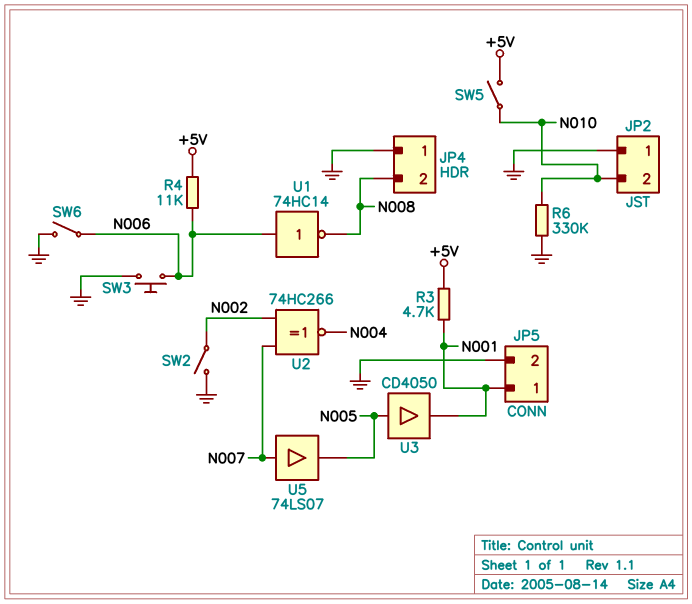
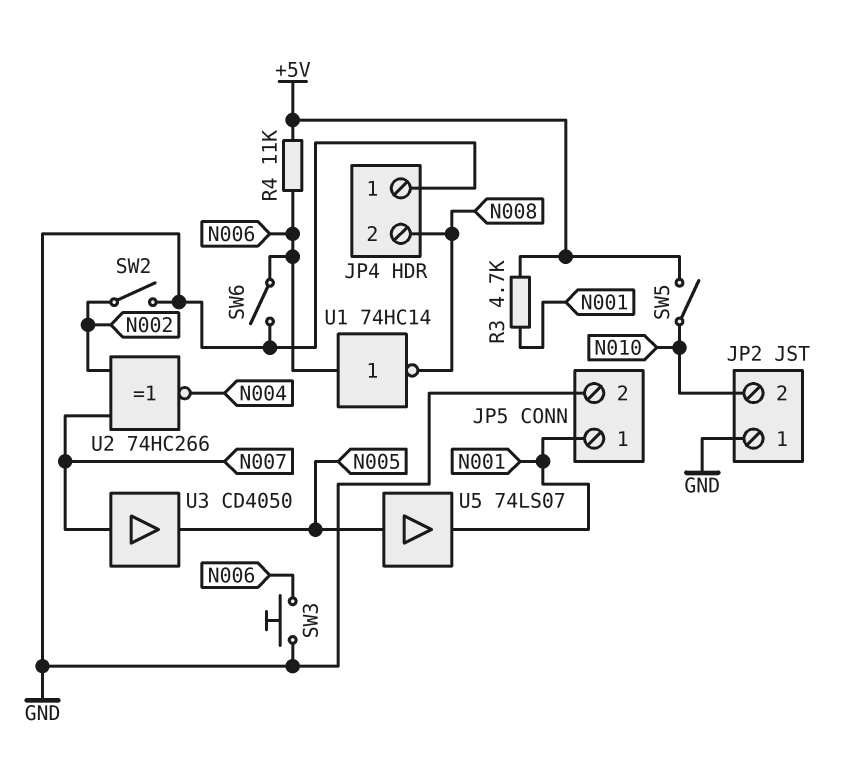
R6: 330k (GND, N010) -> none
U3: buffer CD4050 (in N005, out N001) -> buffer CD4050 (in N007, out N005)
U5: buffer 74LS07 (in N007, out N005) -> buffer 74LS07 (in N005, out N001)

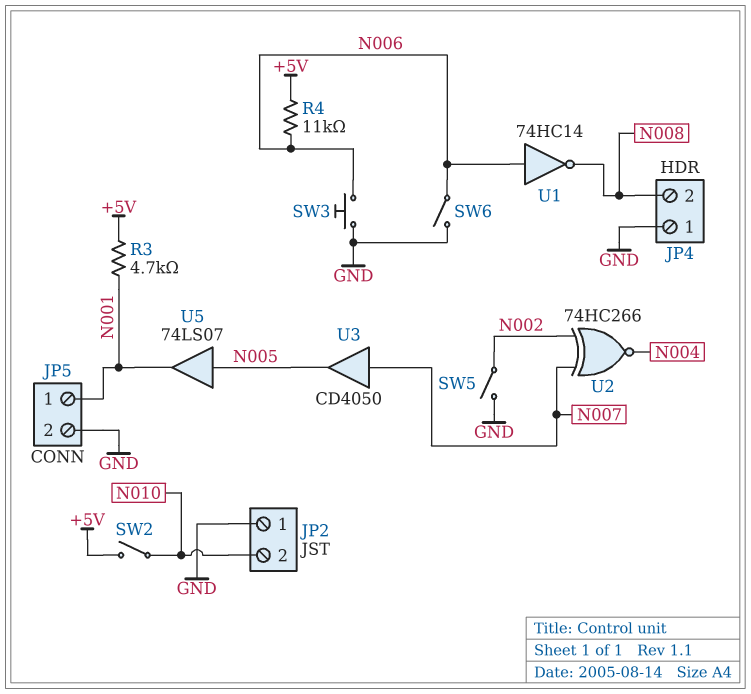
SW2: switch (GND, N002) -> switch (+5V, N010)
SW5: switch (+5V, N010) -> switch (GND, N002)

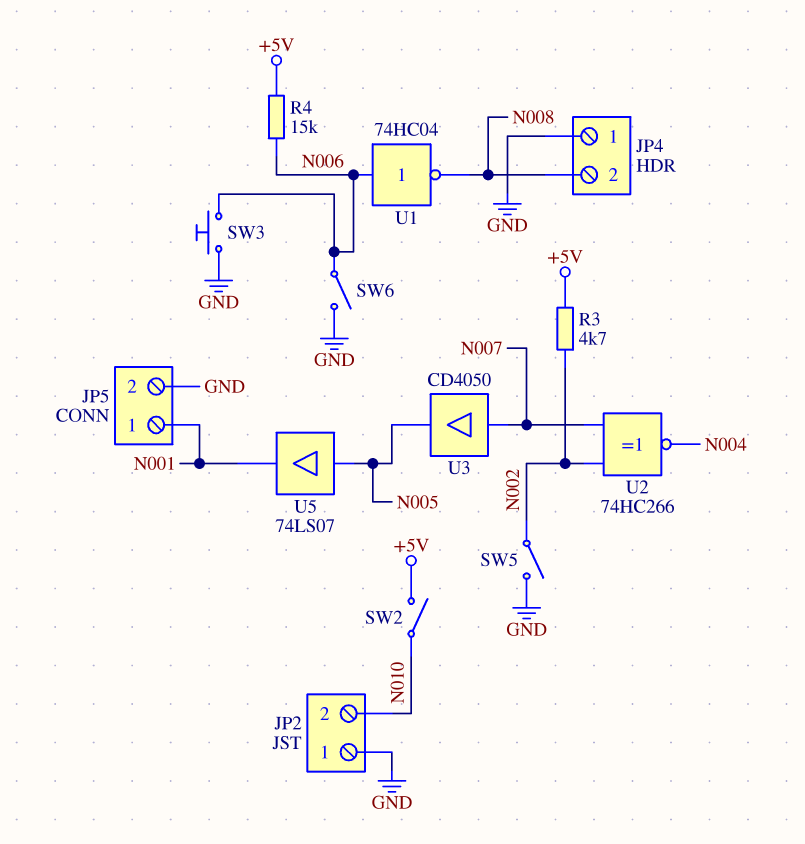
R3: 4.7k (+5V, N001) -> 4.7k (+5V, N002)
R4: 11k (+5V, N006) -> 15k (+5V, N006)
U1: NOT 74HC14 (in N006, out N008) -> NOT 74HC04 (in N006, out N008)

